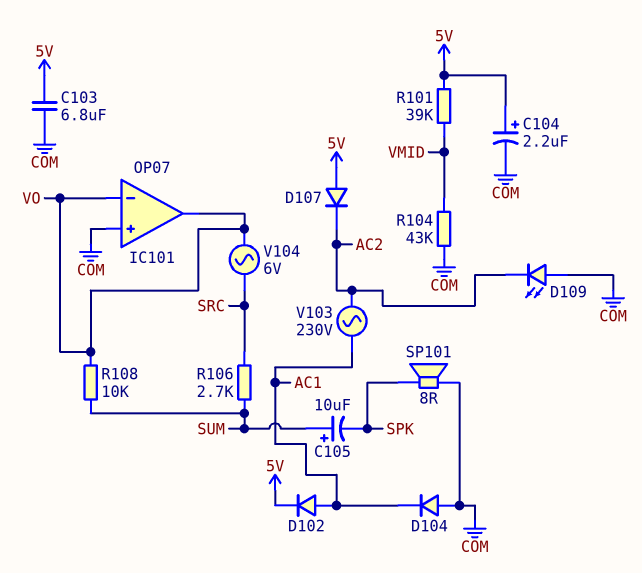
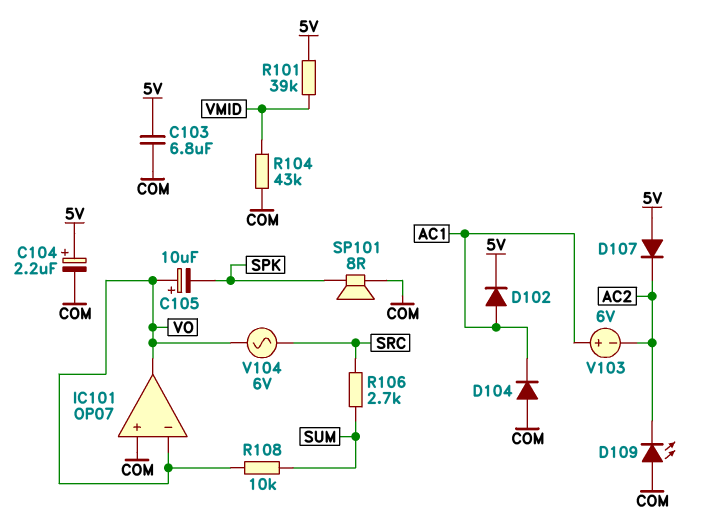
C105: 10uF (plus SUM, minus SPK) -> 10uF (plus VO, minus SPK)
V103: AC 230V (AC1, AC2) -> 6V (plus AC1, minus AC2)

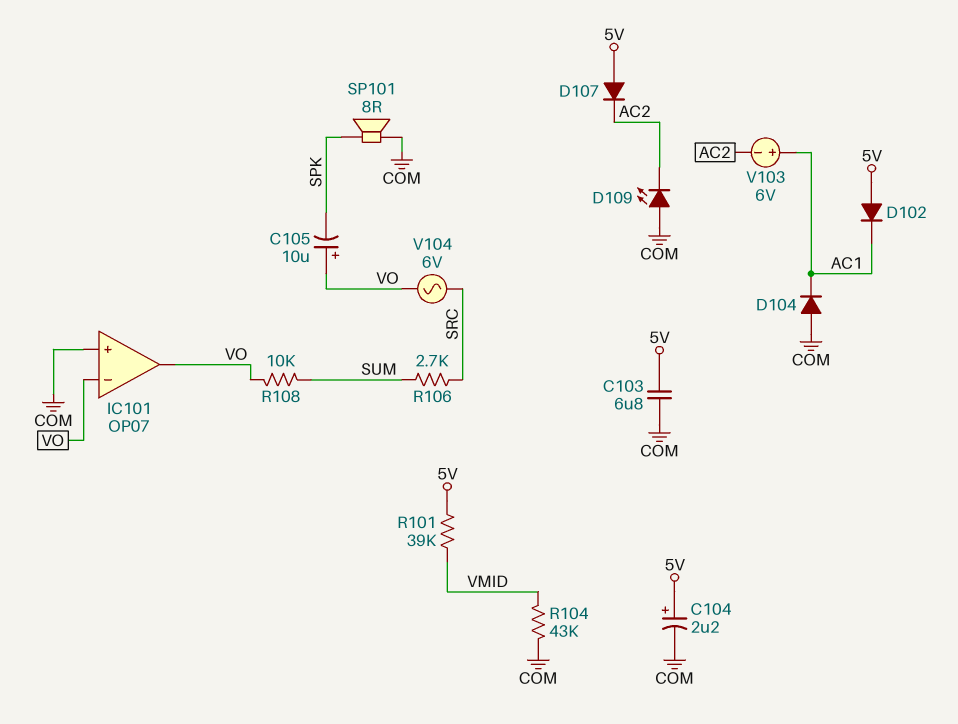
D102: diode (A AC1, K 5V) -> diode (A 5V, K AC1)

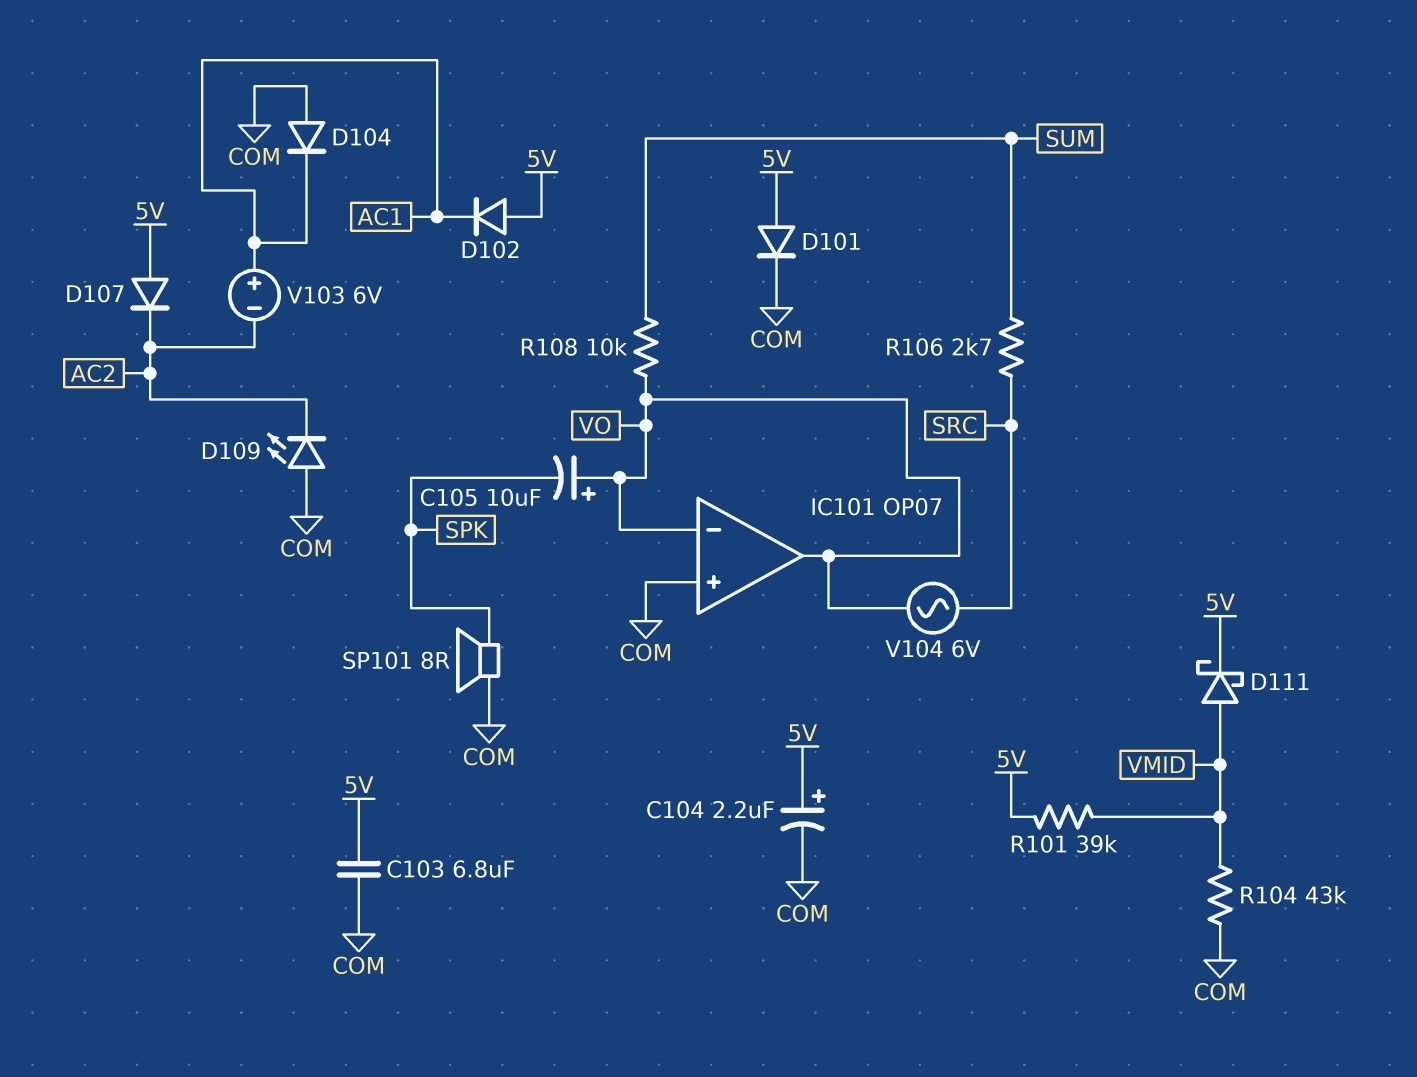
D101: none -> diode (A 5V, K COM)
D111: none -> schottky (A VMID, K 5V)

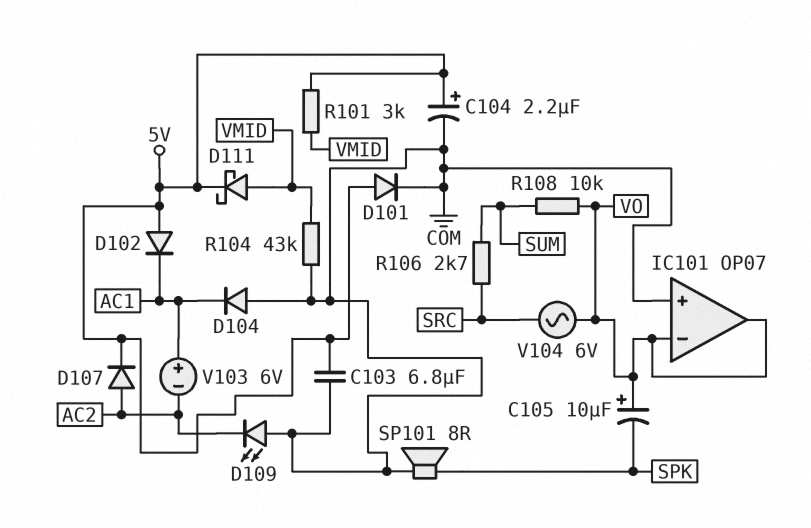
D107: diode (A 5V, K AC2) -> diode (A AC2, K 5V)
R101: 39k (5V, VMID) -> 3k (5V, VMID)

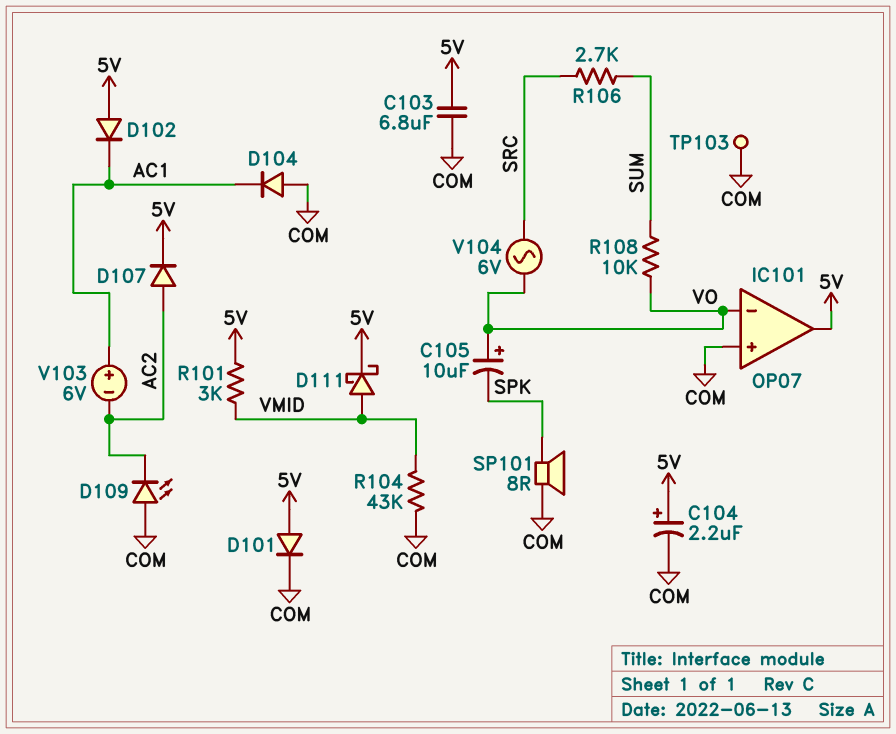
IC101 pin out: VO -> 5V
TP103: none -> test point (COM)

